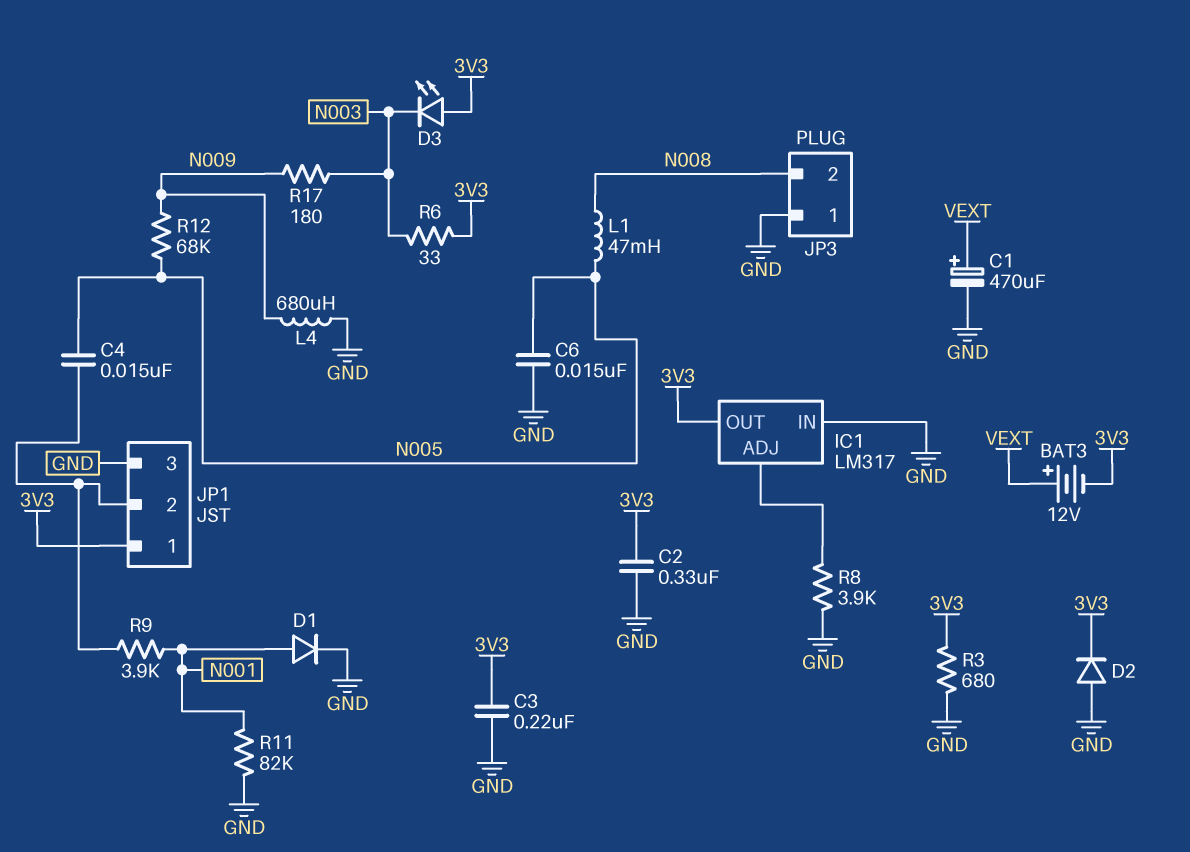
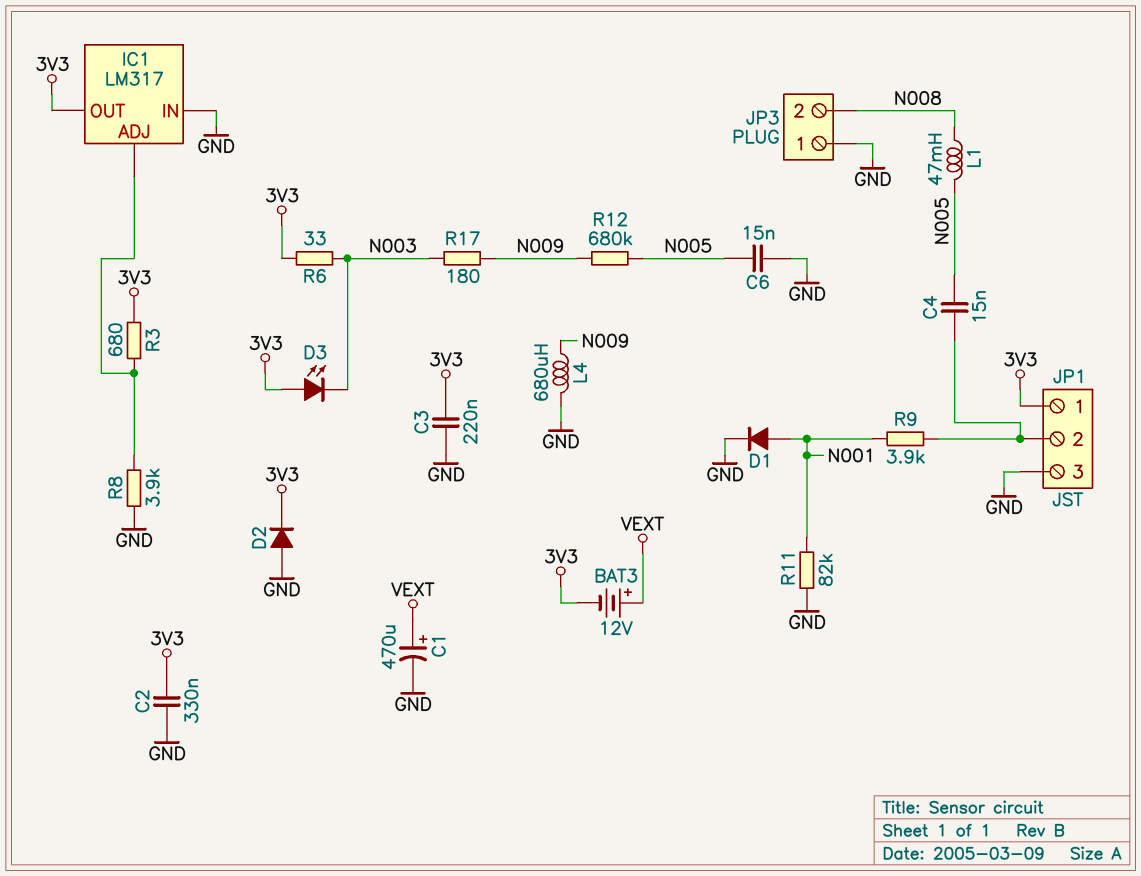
R3: 680 (3V3, GND) -> 680 (3V3, IC1/ADJ)
R12: 68k (N005, N009) -> 680k (N005, N009)

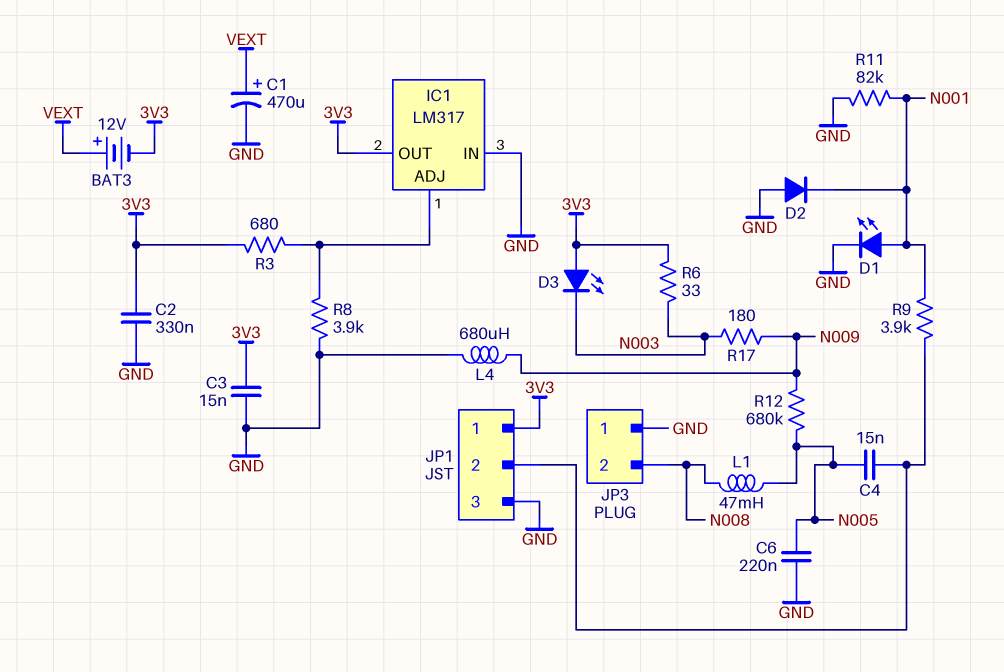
C3: 220nF (3V3, GND) -> 15nF (3V3, GND)
C6: 15nF (GND, N005) -> 220nF (GND, N005)
D1: diode (A N001, K GND) -> LED (A N001, K GND)
D2: diode (A GND, K 3V3) -> diode (A GND, K N001)

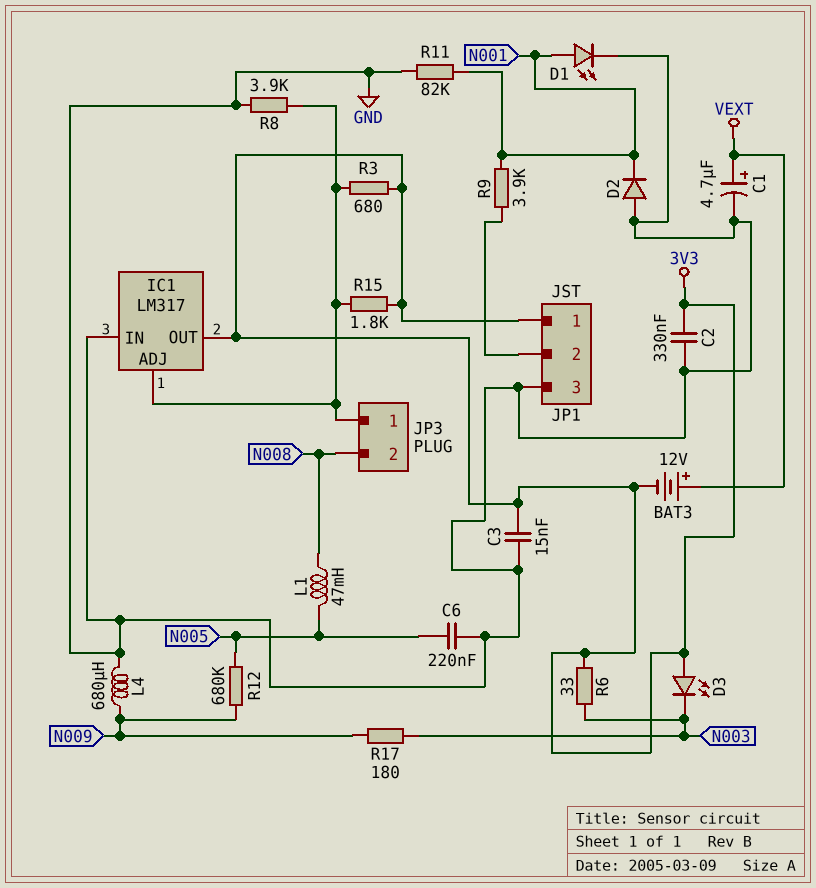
C1: 470uF (plus VEXT, minus GND) -> 4.7uF (plus VEXT, minus GND)
C4: 15nF (JP1/2, N005) -> none
JP3 pin 1: GND -> IC1/ADJ
R15: none -> 1.8k (3V3, IC1/ADJ)

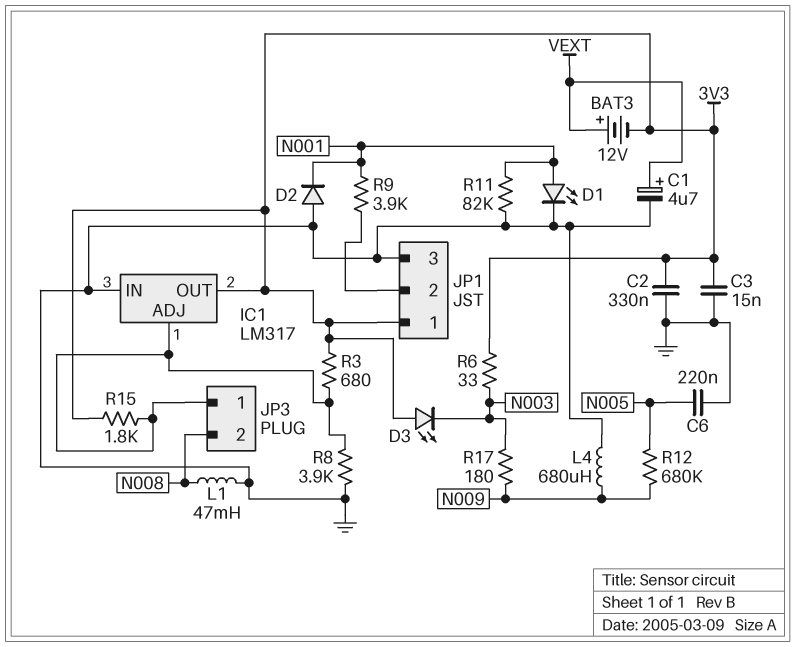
L1: 47mH (N005, N008) -> 47mH (GND, N008)

